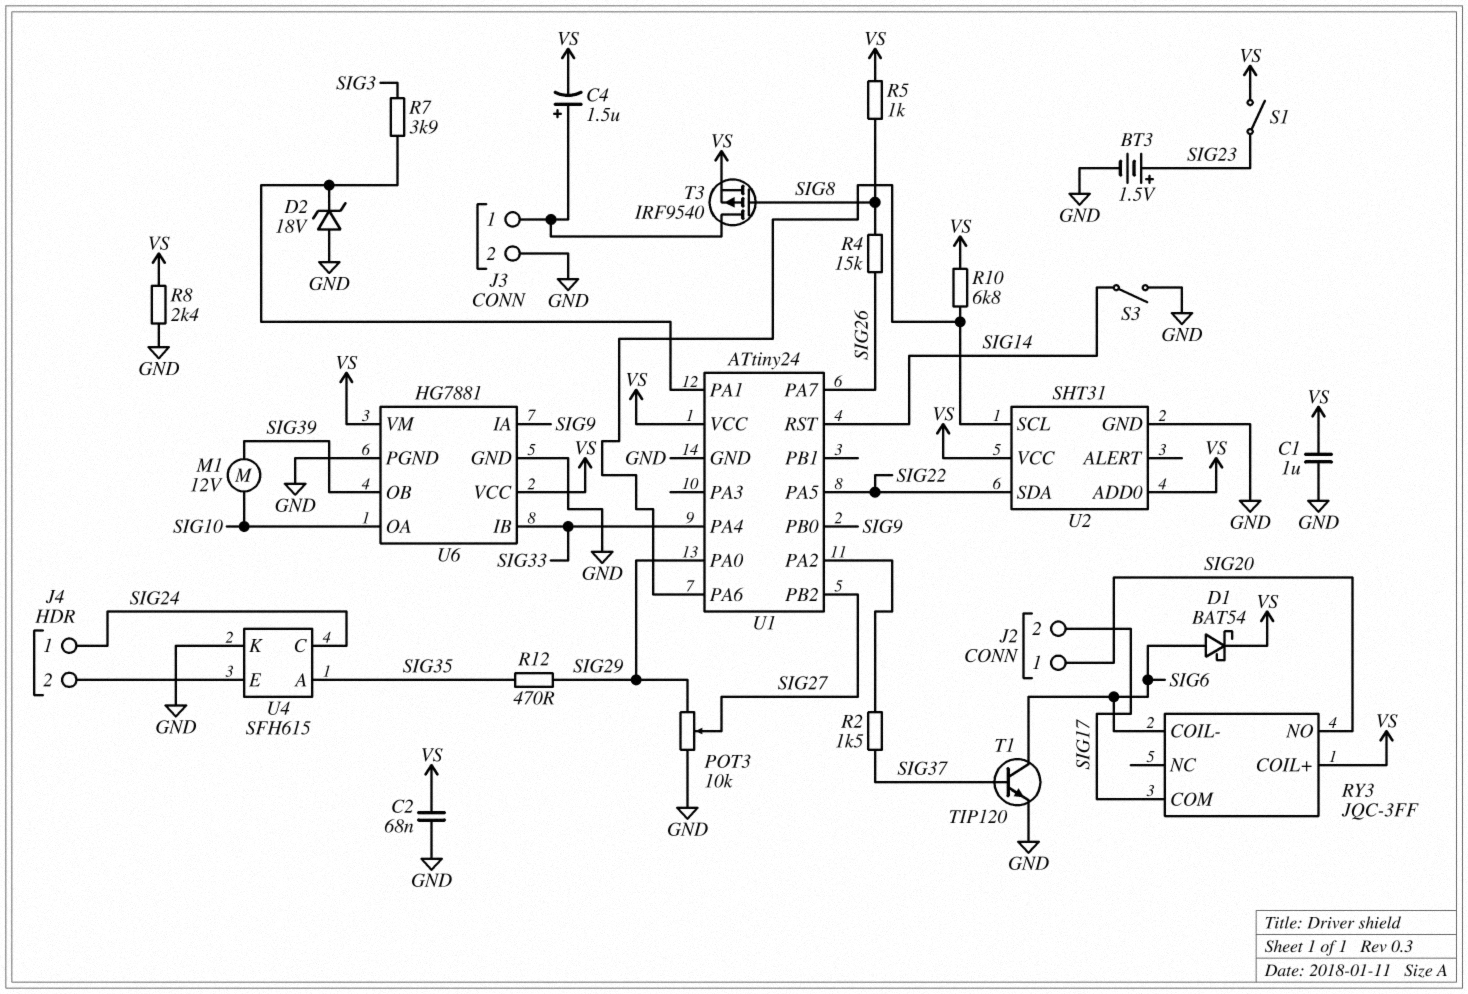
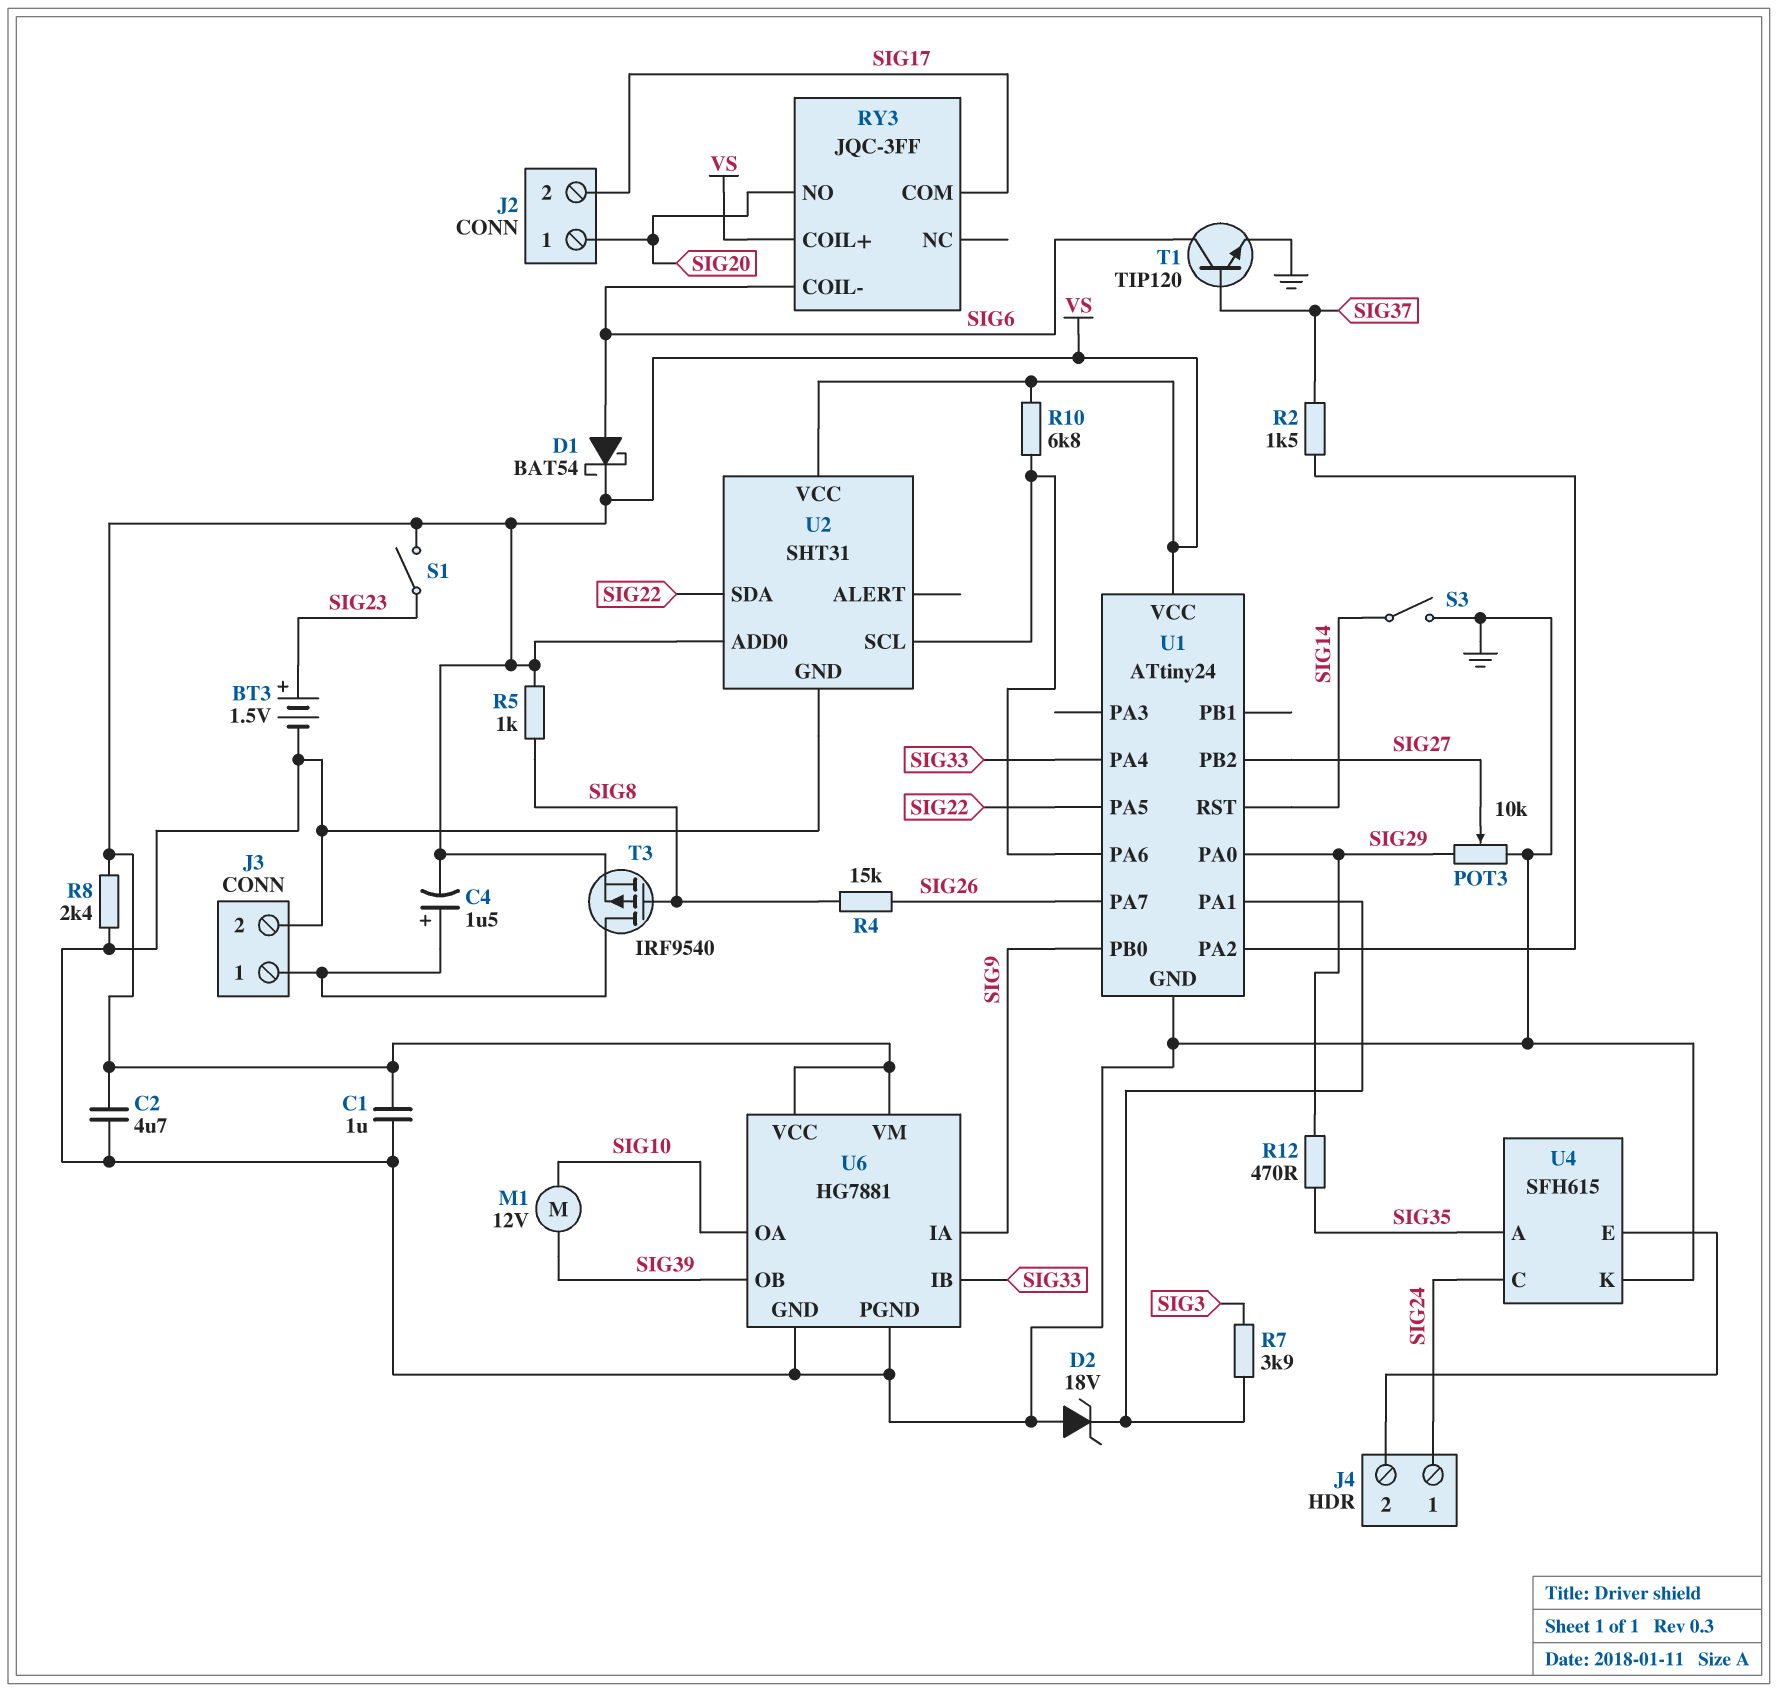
C2: 68nF (GND, VS) -> 4.7uF (GND, VS)

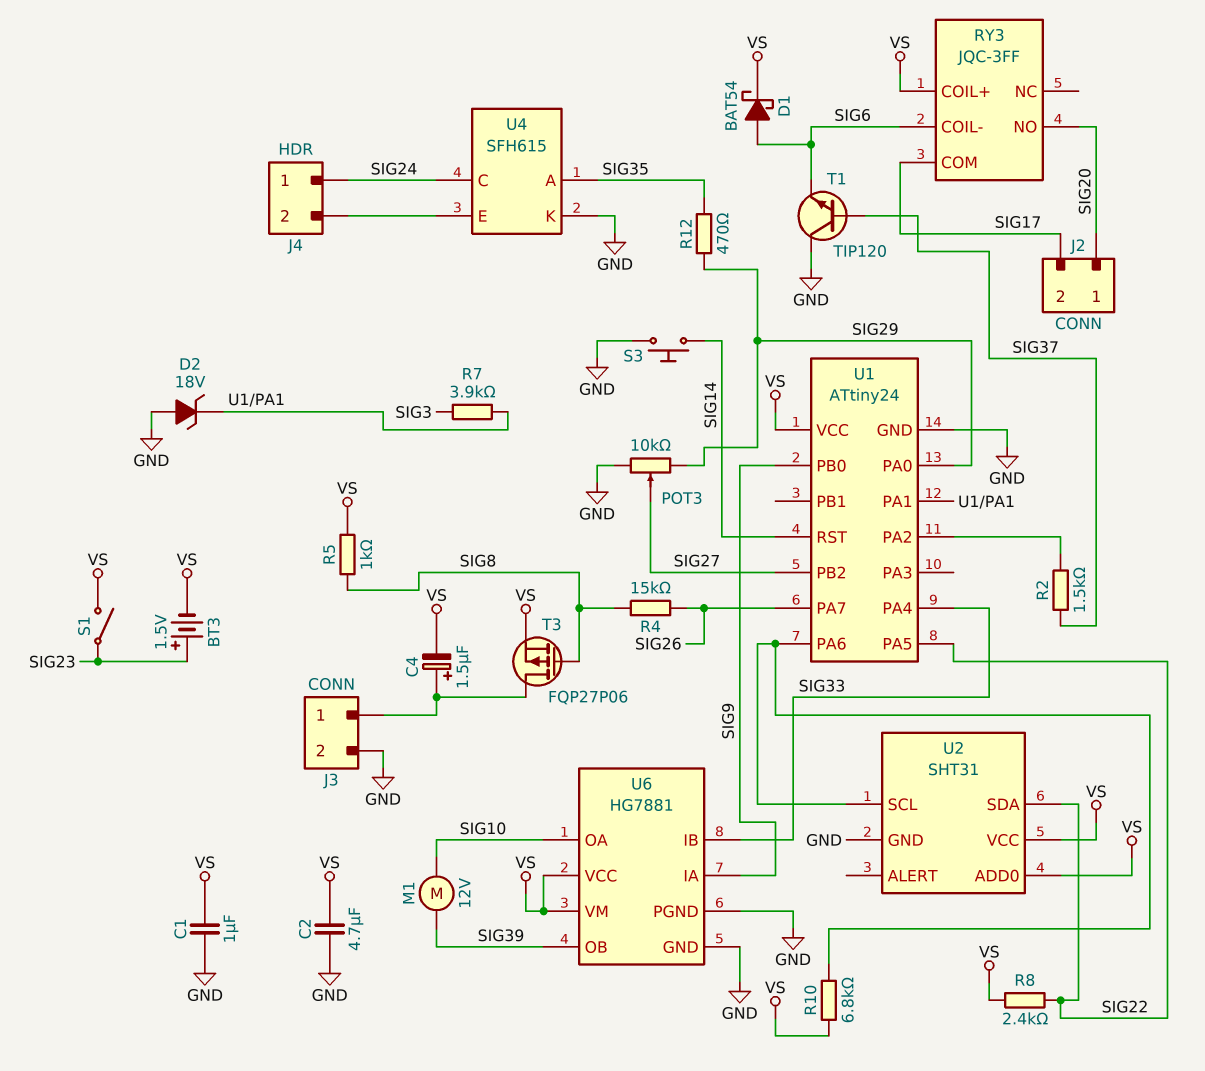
BT3: 1.5V (plus SIG23, minus GND) -> 1.5V (plus SIG23, minus VS)
R8: 2.4k (GND, VS) -> 2.4k (SIG22, VS)
S3: switch (GND, SIG14) -> button (GND, SIG14)
T1: NPN TIP120 (B SIG37, C SIG6, E GND) -> NPN TIP120 (B SIG37, C GND, E SIG6)
T3: PMOS IRF9540 (G SIG8, D J3/1, S VS) -> PMOS FQP27P06 (G SIG8, D J3/1, S VS)

